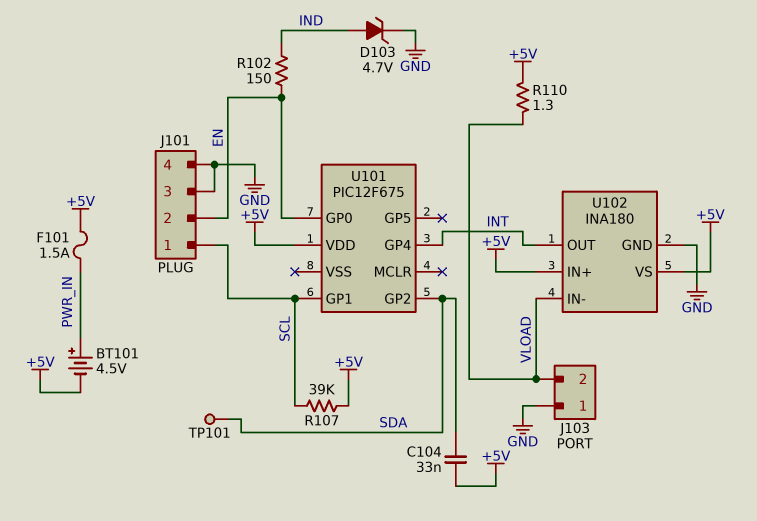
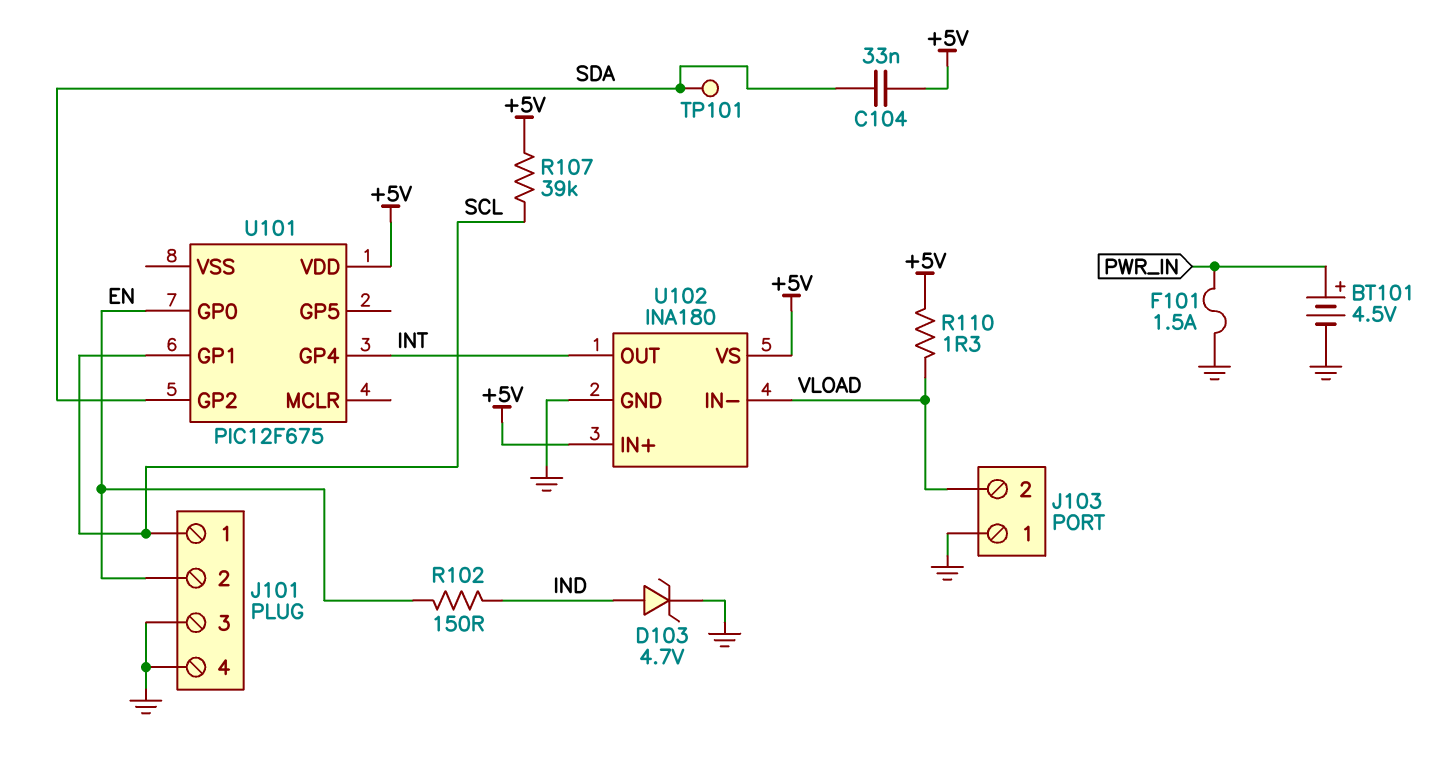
BT101: 4.5V (plus PWR_IN, minus +5V) -> 4.5V (plus PWR_IN, minus GND)
F101: 1.5A (+5V, PWR_IN) -> 1.5A (GND, PWR_IN)

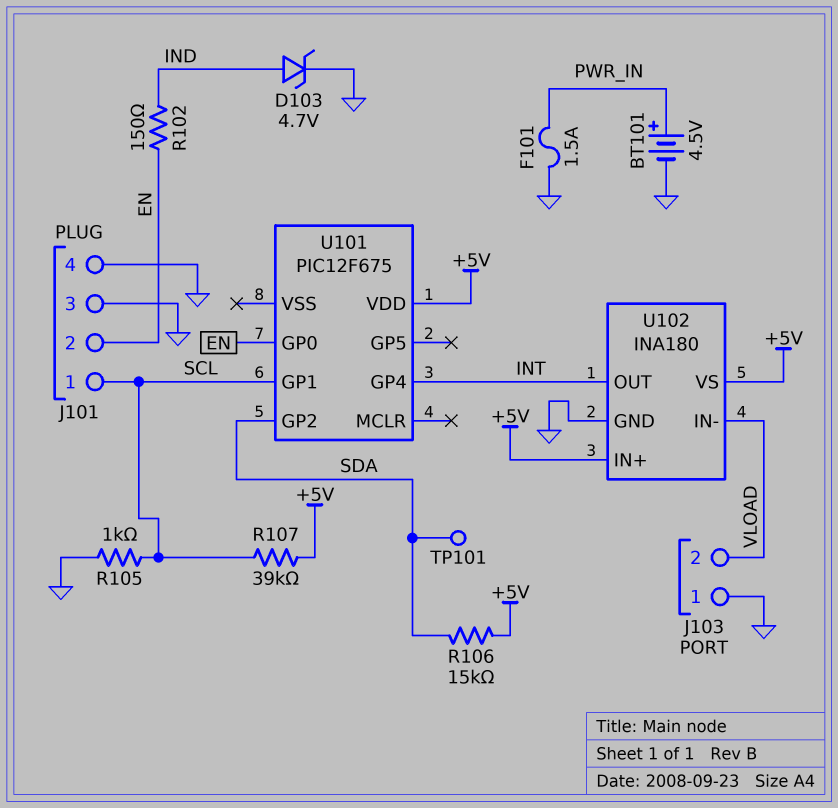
C104: 33nF (+5V, SDA) -> none
R105: none -> 1k (GND, SCL)
R106: none -> 15k (+5V, SDA)
R110: 1.3 (+5V, VLOAD) -> none

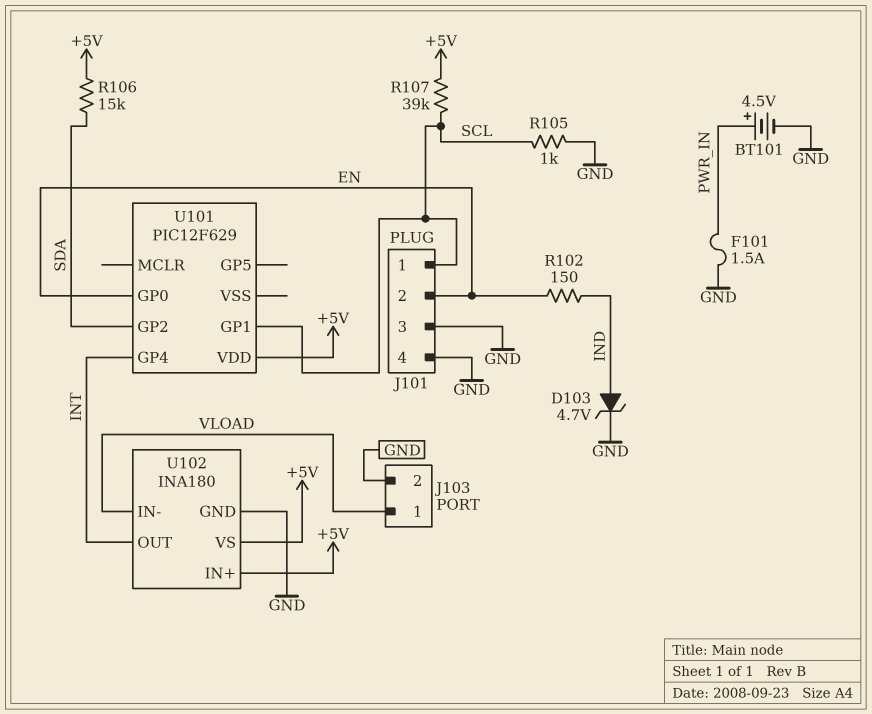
J103 pin 1: GND -> VLOAD
J103 pin 2: VLOAD -> GND
TP101: test point (SDA) -> none
U101: PIC12F675 -> PIC12F629

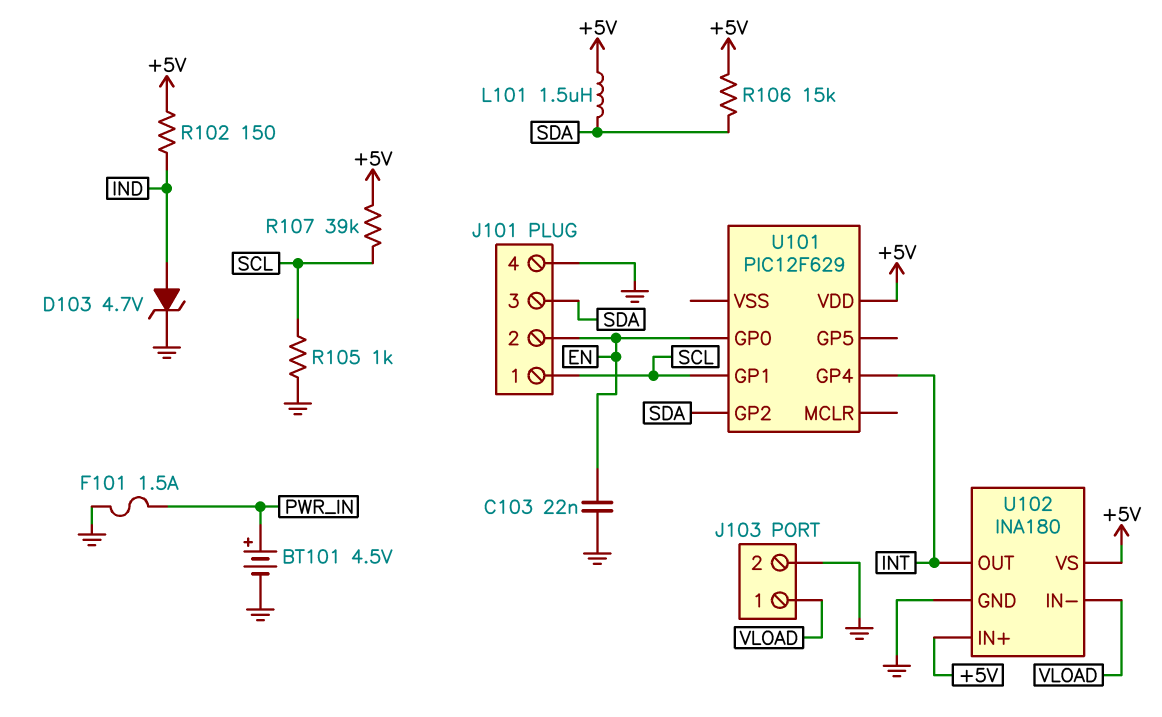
C103: none -> 22nF (EN, GND)
J101 pin 3: GND -> SDA
L101: none -> 1.5uH (+5V, SDA)
R102: 150 (EN, IND) -> 150 (+5V, IND)

